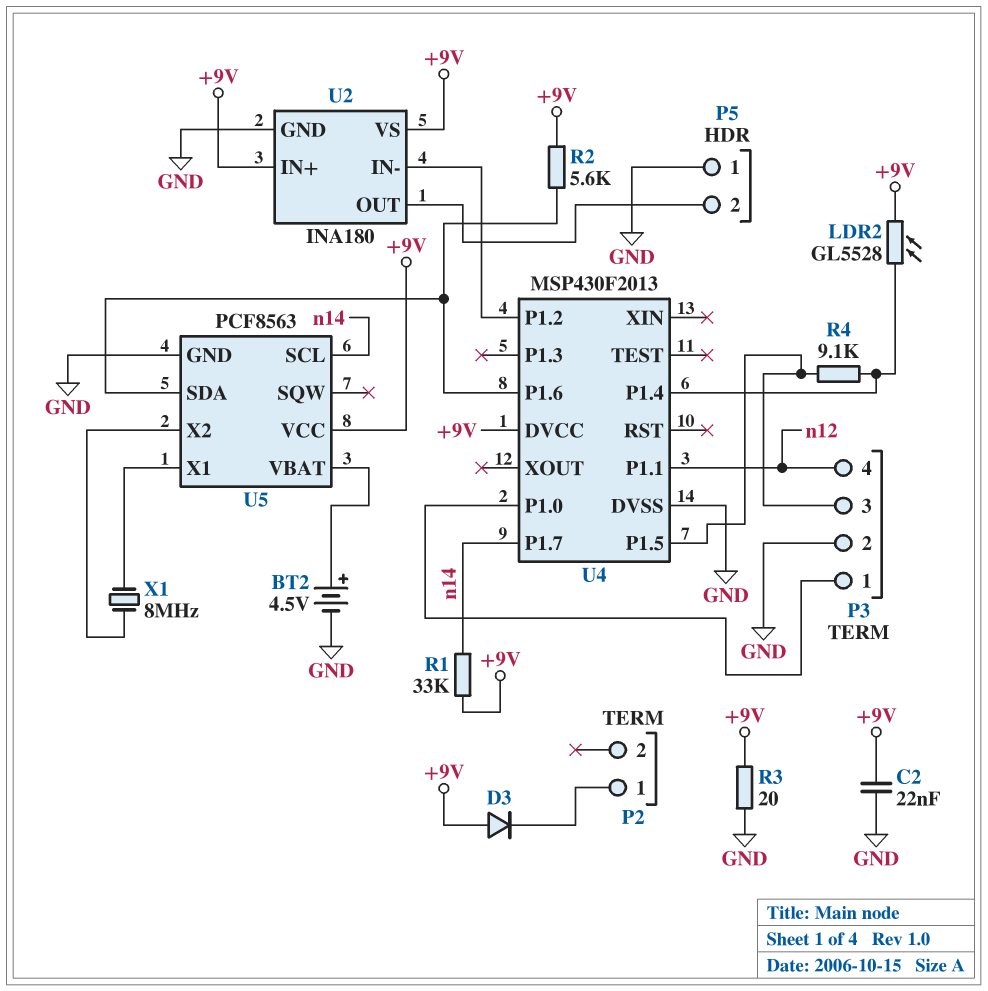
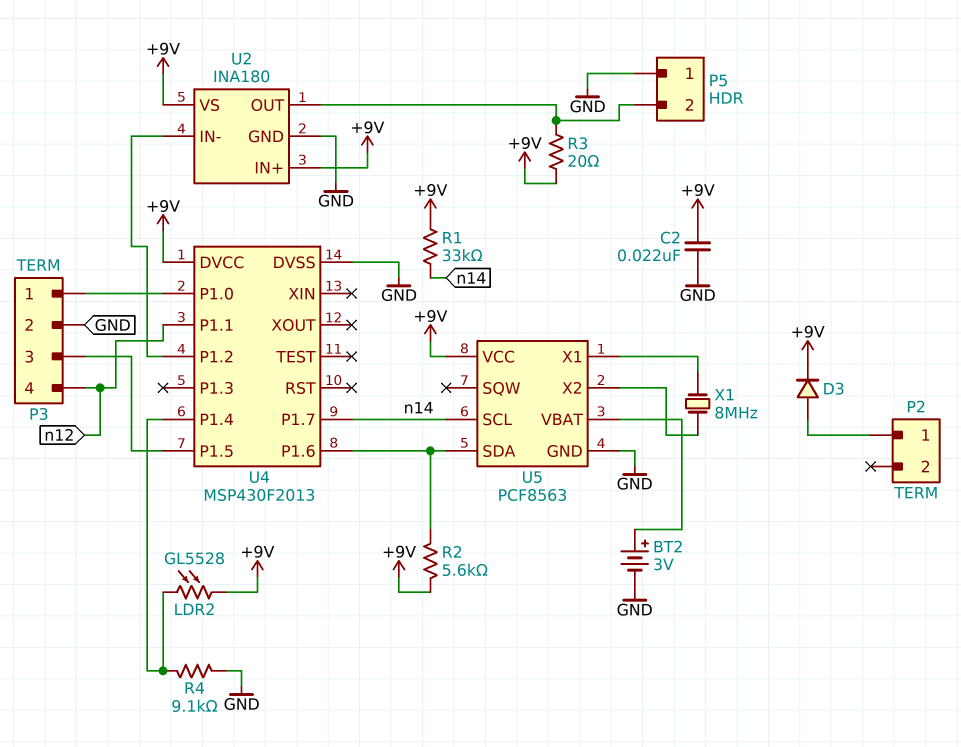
BT2: 4.5V (plus U5/VBAT, minus GND) -> 3V (plus U5/VBAT, minus GND)
D3: diode (A +9V, K P2/1) -> diode (A P2/1, K +9V)
R3: 20 (+9V, GND) -> 20 (+9V, P5/2)
R4: 9.1k (P3/3, U4/P1.4) -> 9.1k (GND, U4/P1.4)

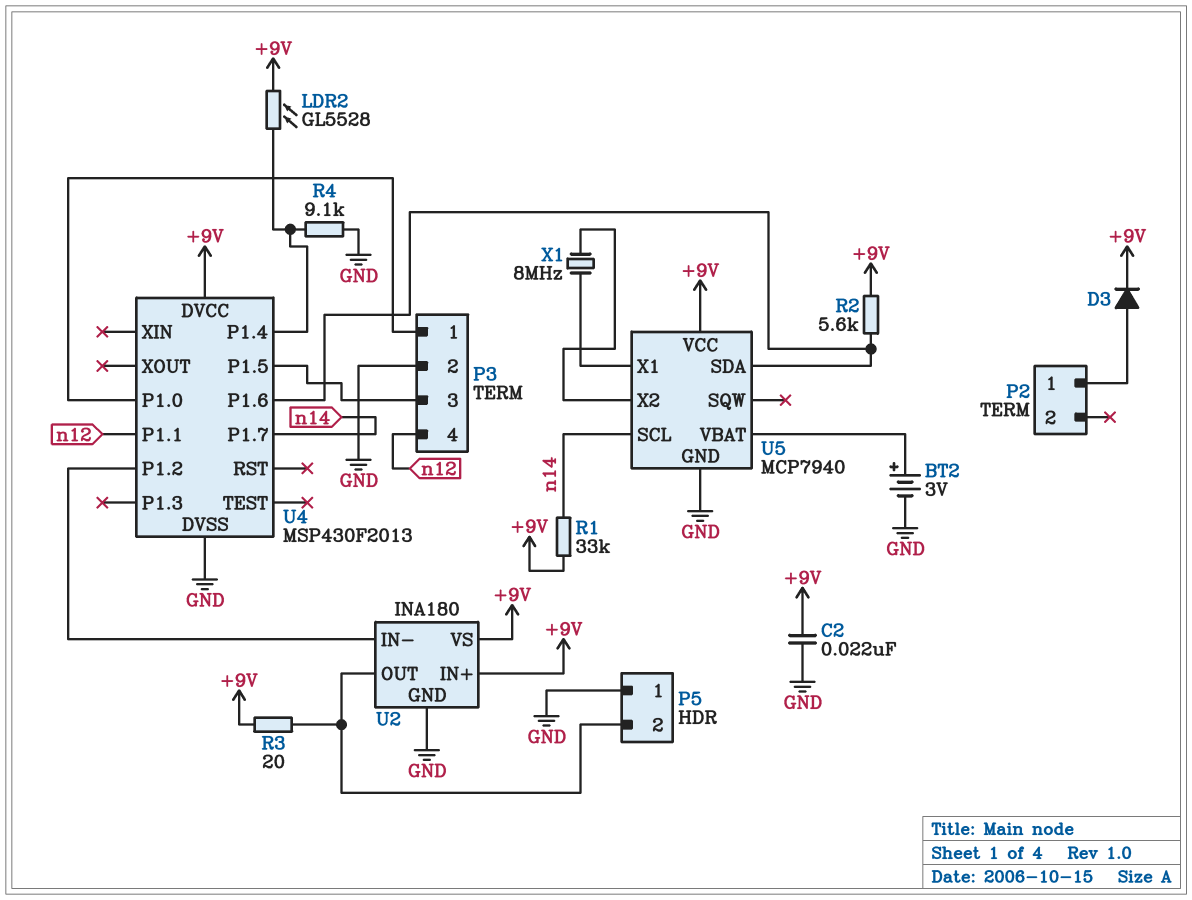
U5: PCF8563 -> MCP7940

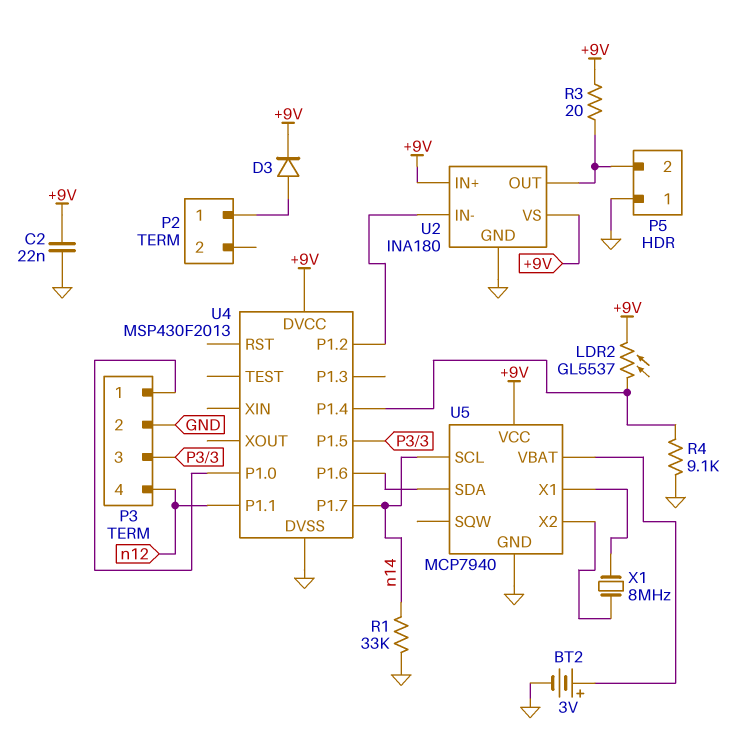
LDR2: GL5528 (+9V, U4/P1.4) -> GL5537 (+9V, U4/P1.4)
R1: 33k (+9V, n14) -> 33k (GND, n14)
R2: 5.6k (+9V, U4/P1.6) -> none

